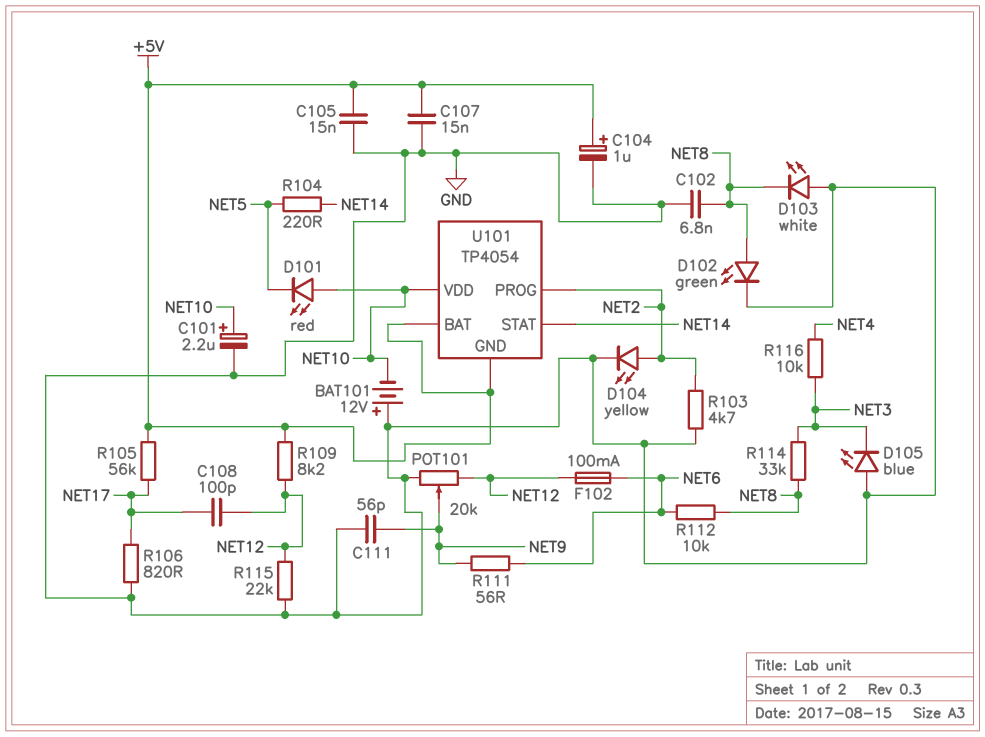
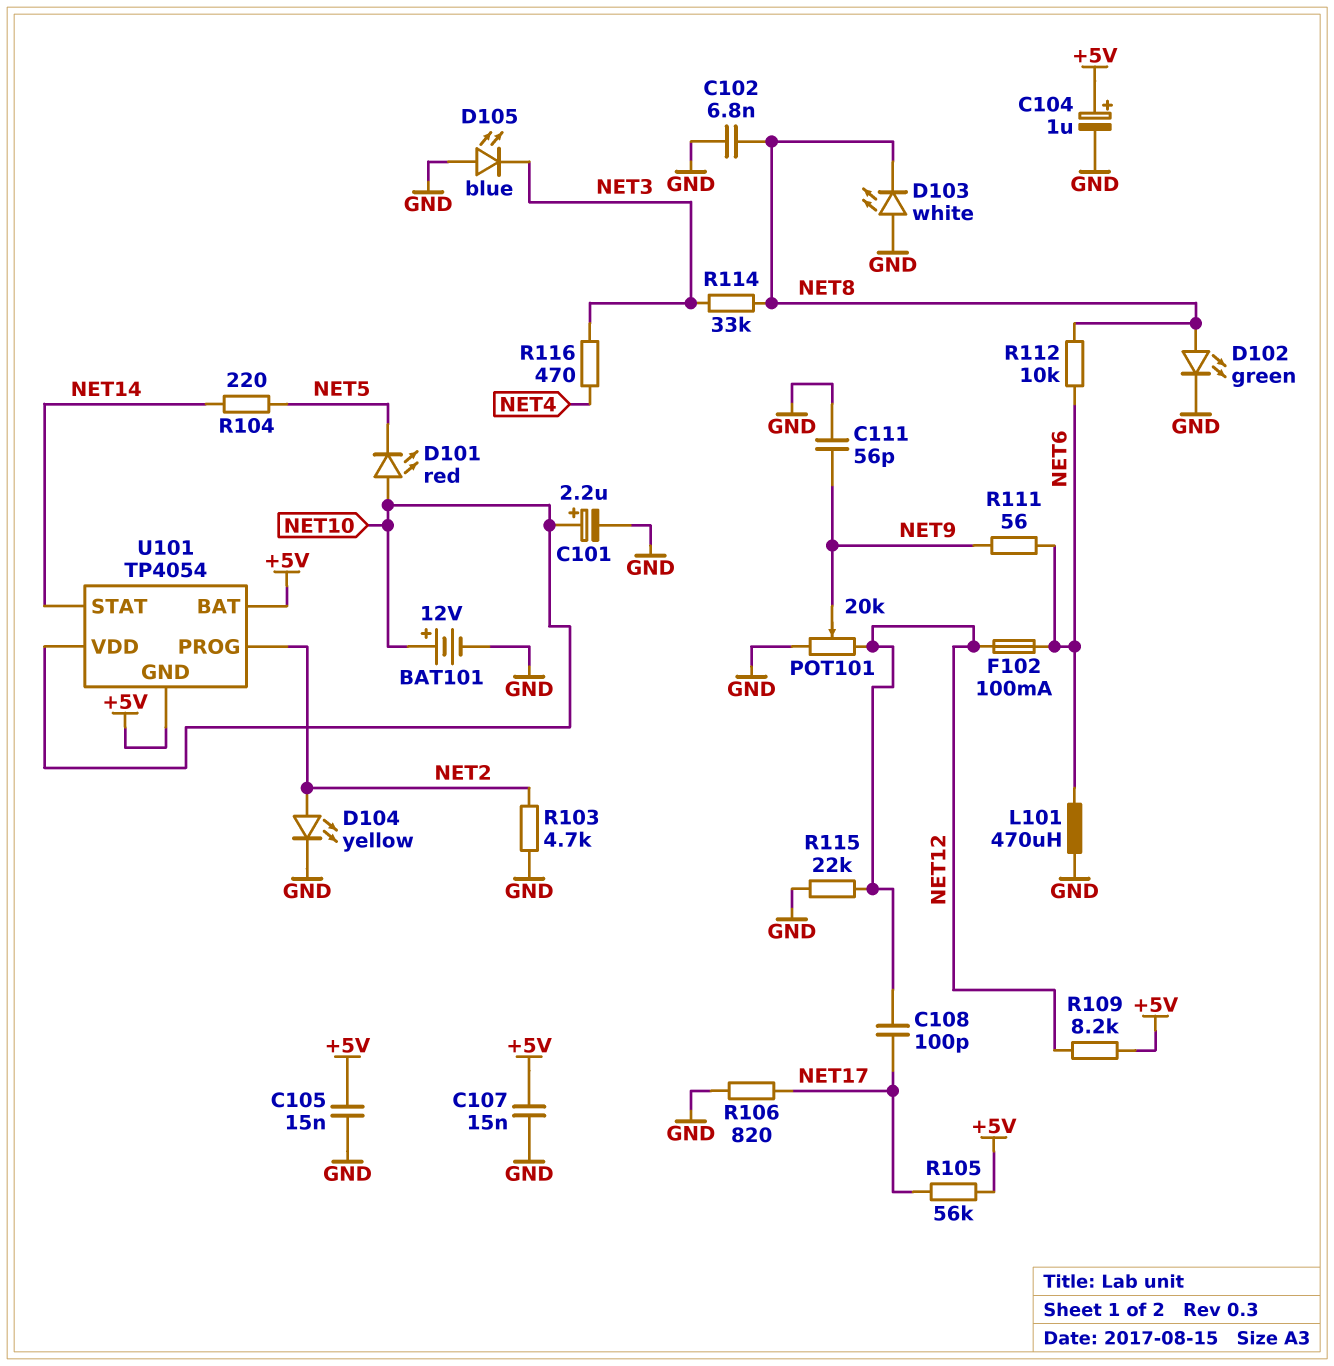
BAT101: 12V (plus GND, minus NET10) -> 12V (plus NET10, minus GND)
L101: none -> 470uH (GND, NET6)
R116: 10k (NET3, NET4) -> 470 (NET3, NET4)

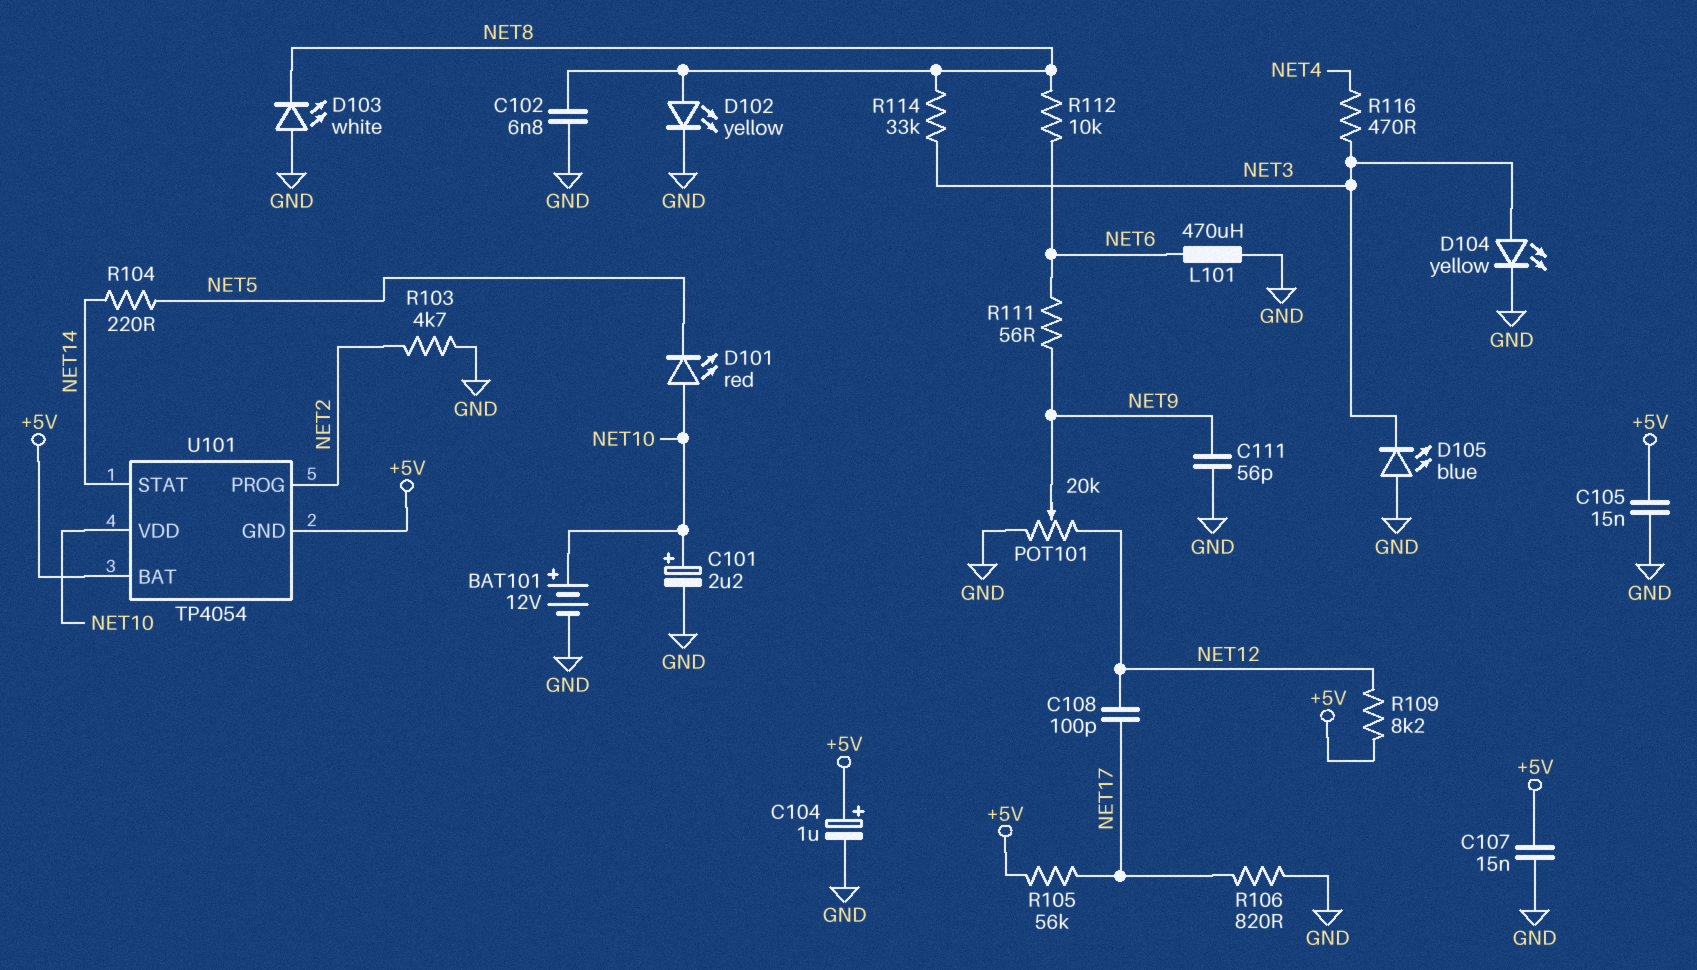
D102: LED green (A NET8, K GND) -> LED yellow (A NET8, K GND)
D104: LED yellow (A NET2, K GND) -> LED yellow (A NET3, K GND)
F102: 100mA (NET6, NET12) -> none
R115: 22k (GND, NET12) -> none

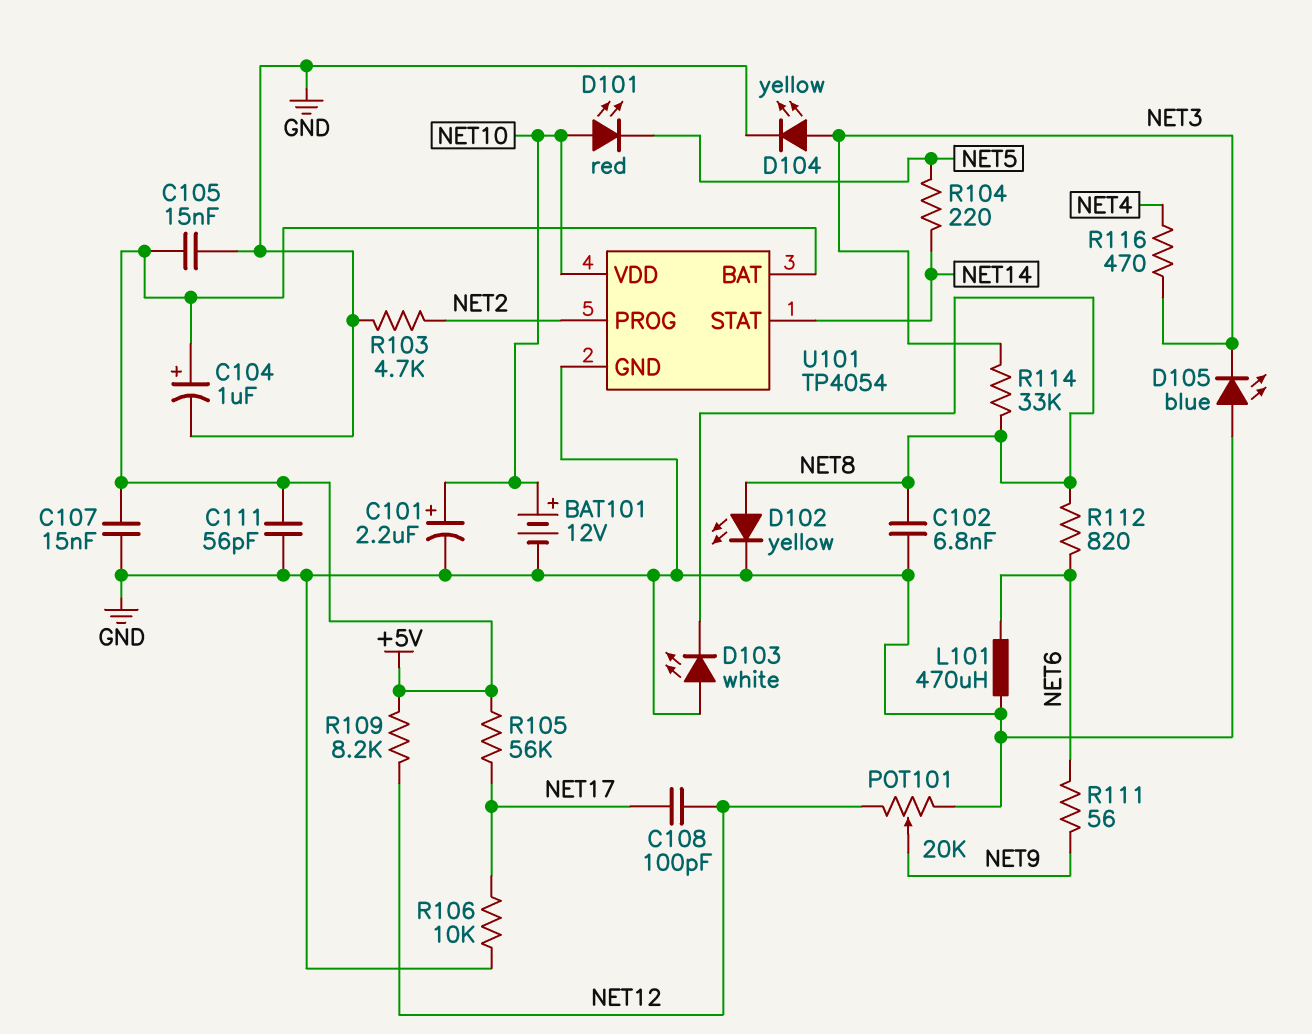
C111: 56pF (GND, NET9) -> 56pF (+5V, GND)
R106: 820 (GND, NET17) -> 10k (GND, NET17)
R112: 10k (NET6, NET8) -> 820 (NET6, NET8)
U101 pin GND: +5V -> GND

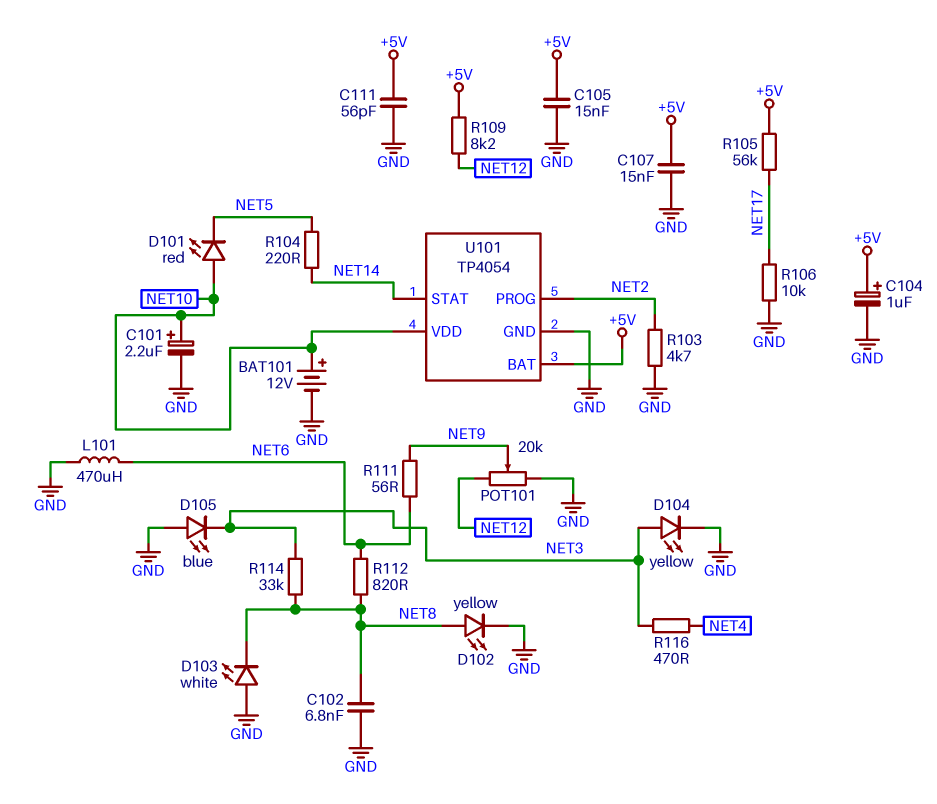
C108: 100pF (NET12, NET17) -> none

